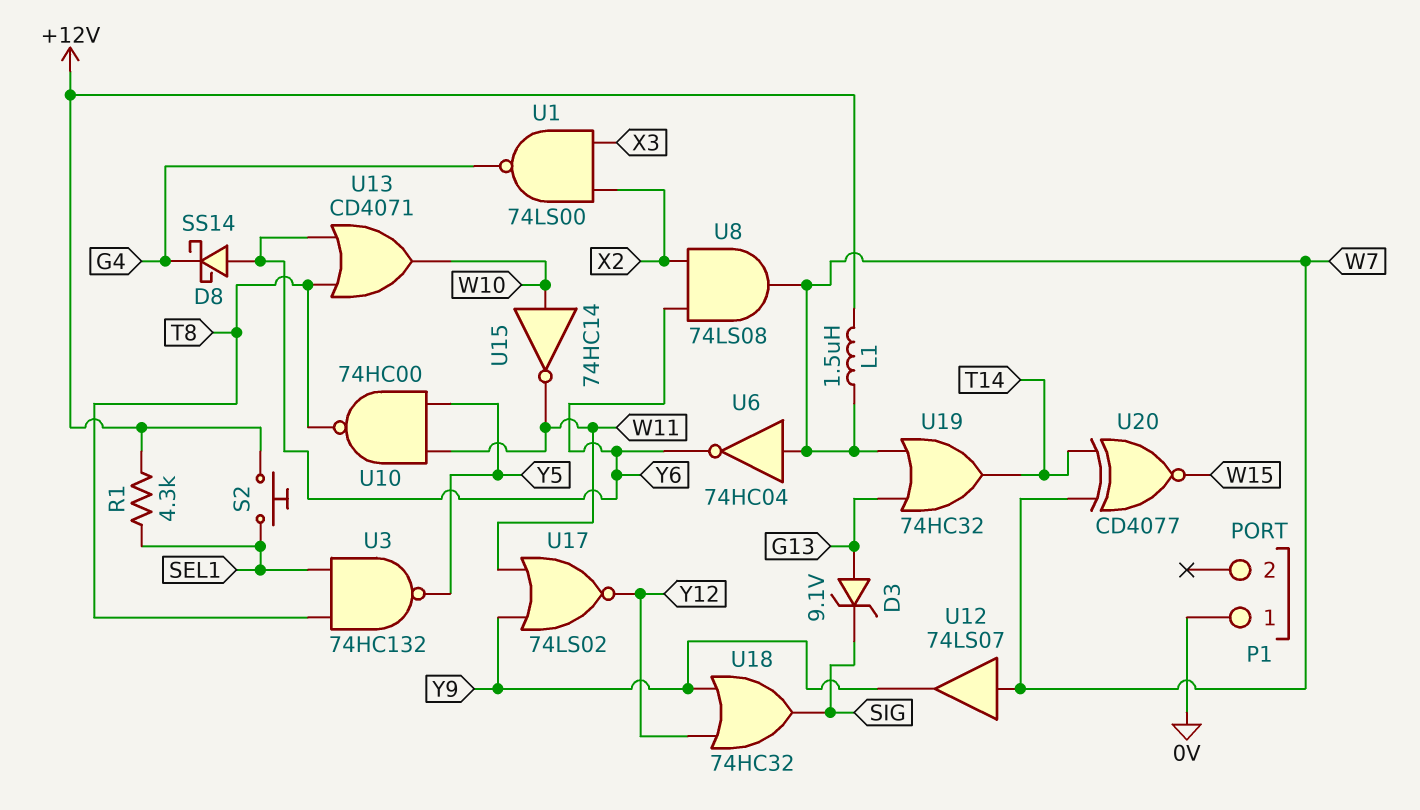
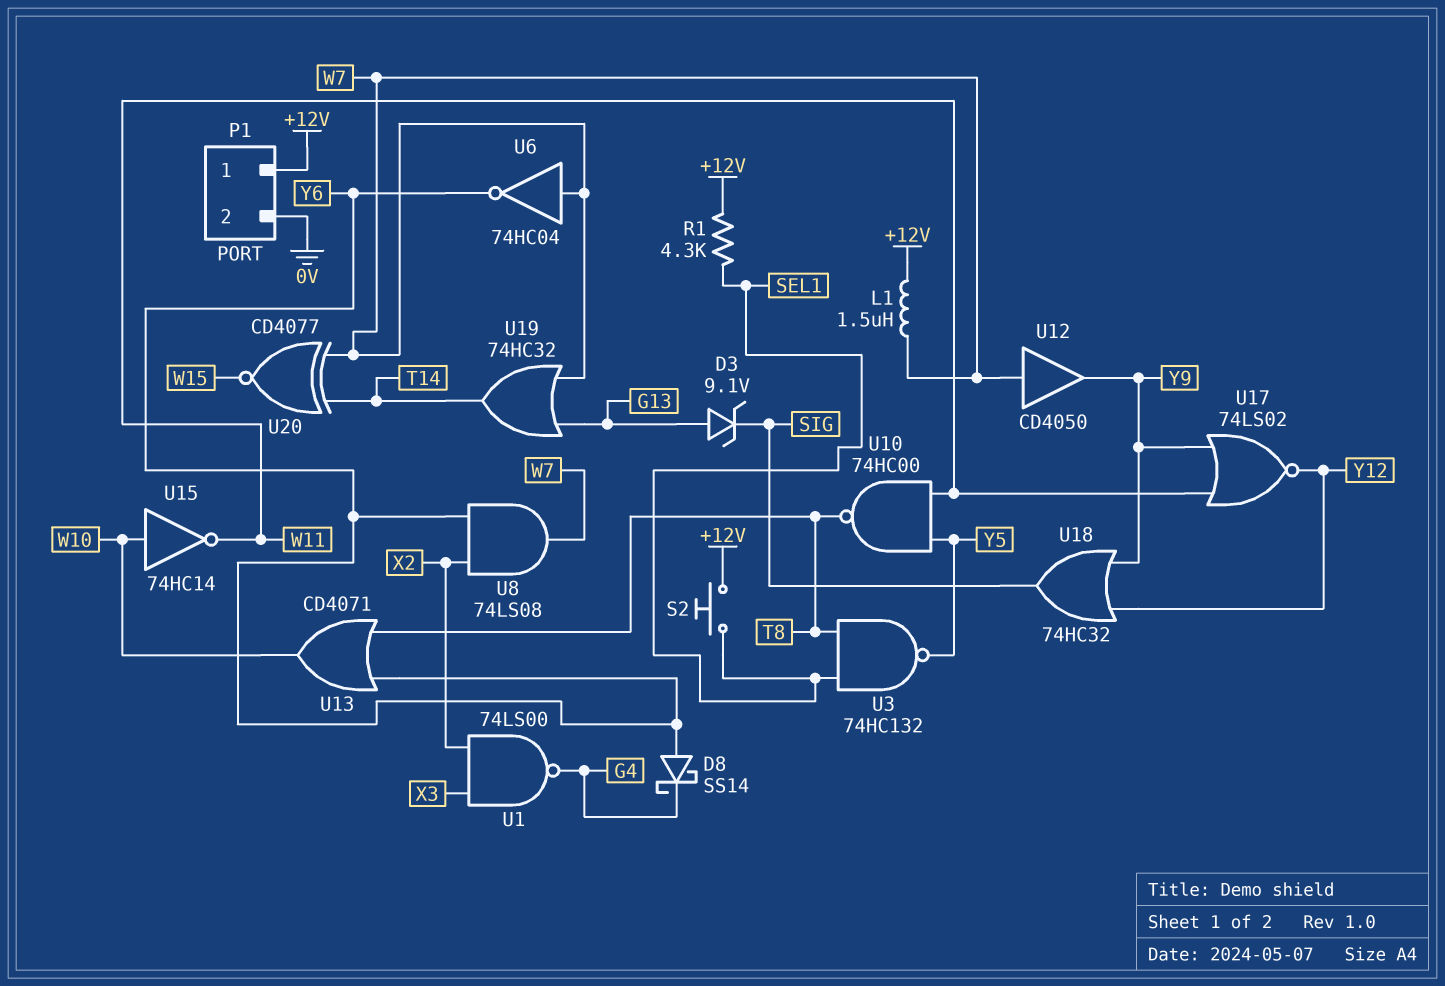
P1 pin 1: 0V -> +12V
P1 pin 2: none -> 0V
U12: buffer 74LS07 (in W7, out Y9) -> buffer CD4050 (in W7, out Y9)

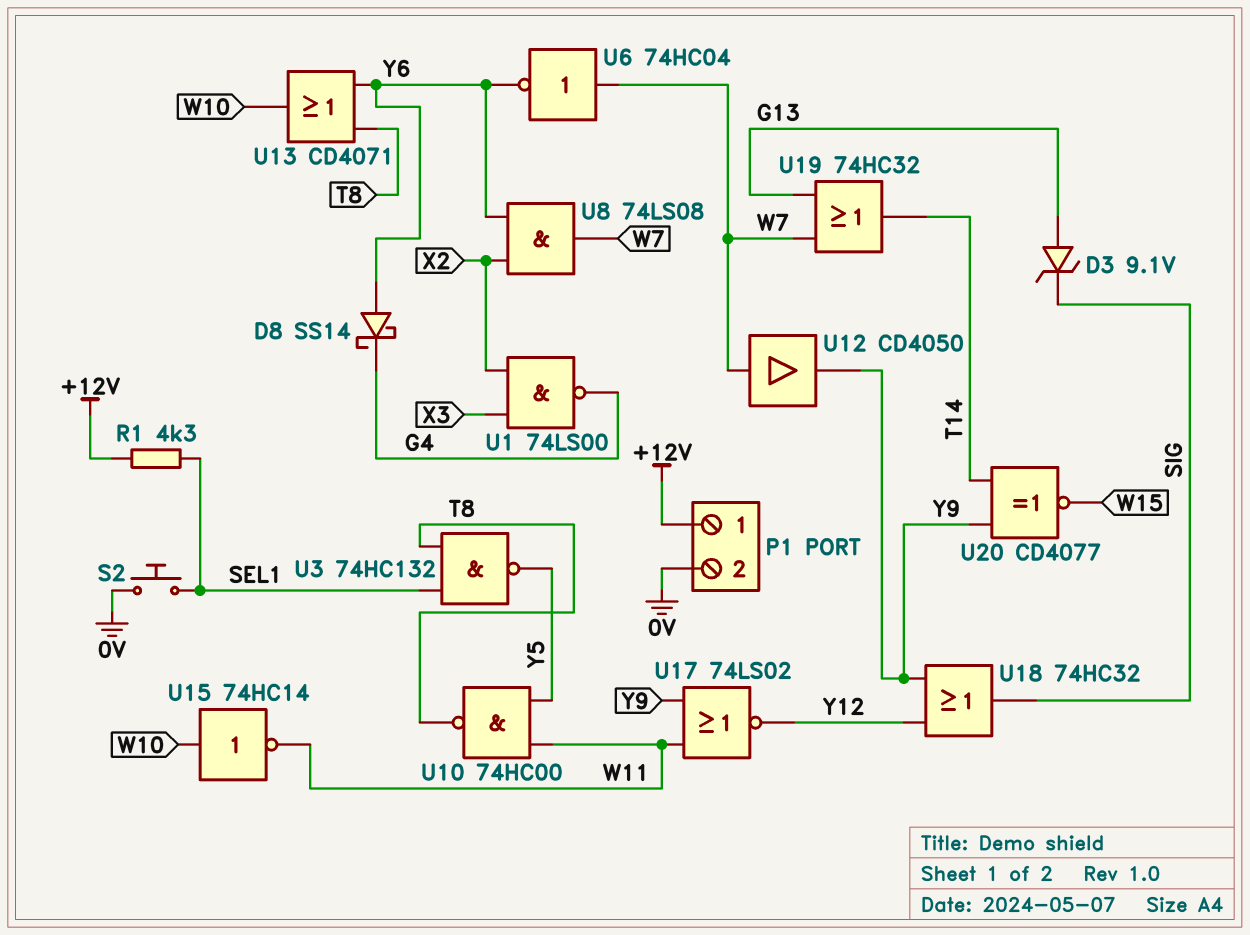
L1: 1.5uH (+12V, W7) -> none
S2: button (+12V, SEL1) -> button (0V, SEL1)
U20: XNOR CD4077 (in T14, in W7, out W15) -> XNOR CD4077 (in T14, in Y9, out W15)

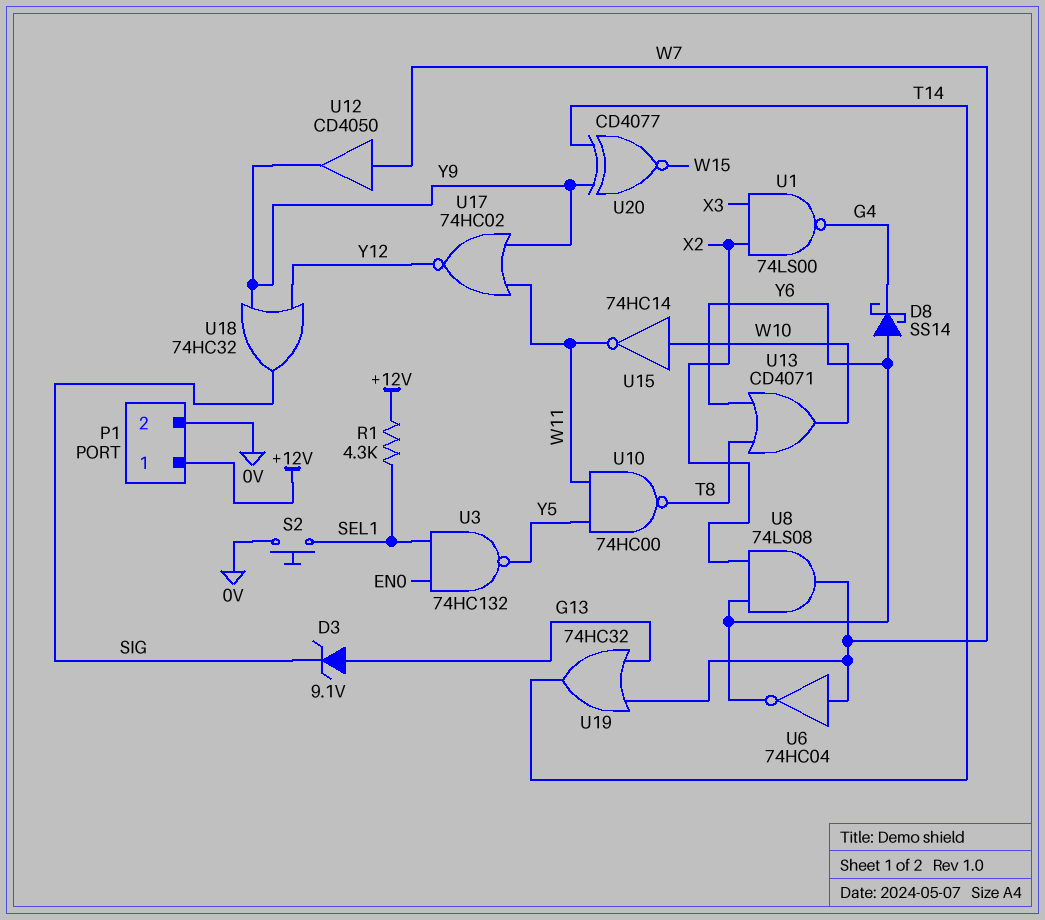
U3: NAND 74HC132 (in SEL1, in T8, out Y5) -> NAND 74HC132 (in EN0, in SEL1, out Y5)
U17: NOR 74LS02 (in W11, in Y9, out Y12) -> NOR 74HC02 (in W11, in Y9, out Y12)

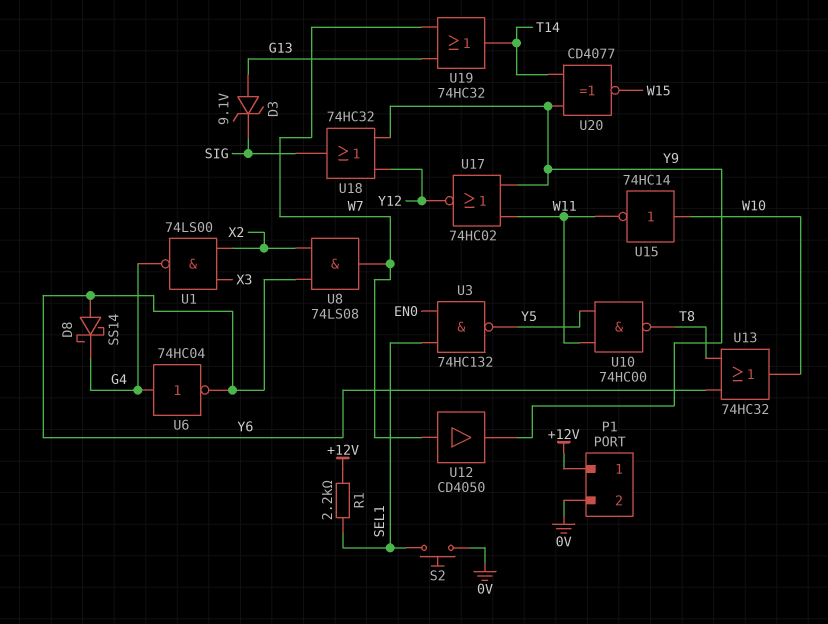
R1: 4.3k (+12V, SEL1) -> 2.2k (+12V, SEL1)
U6: NOT 74HC04 (in W7, out Y6) -> NOT 74HC04 (in G4, out Y6)
U13: OR CD4071 (in T8, in Y6, out W10) -> OR 74HC32 (in T8, in Y6, out W10)

